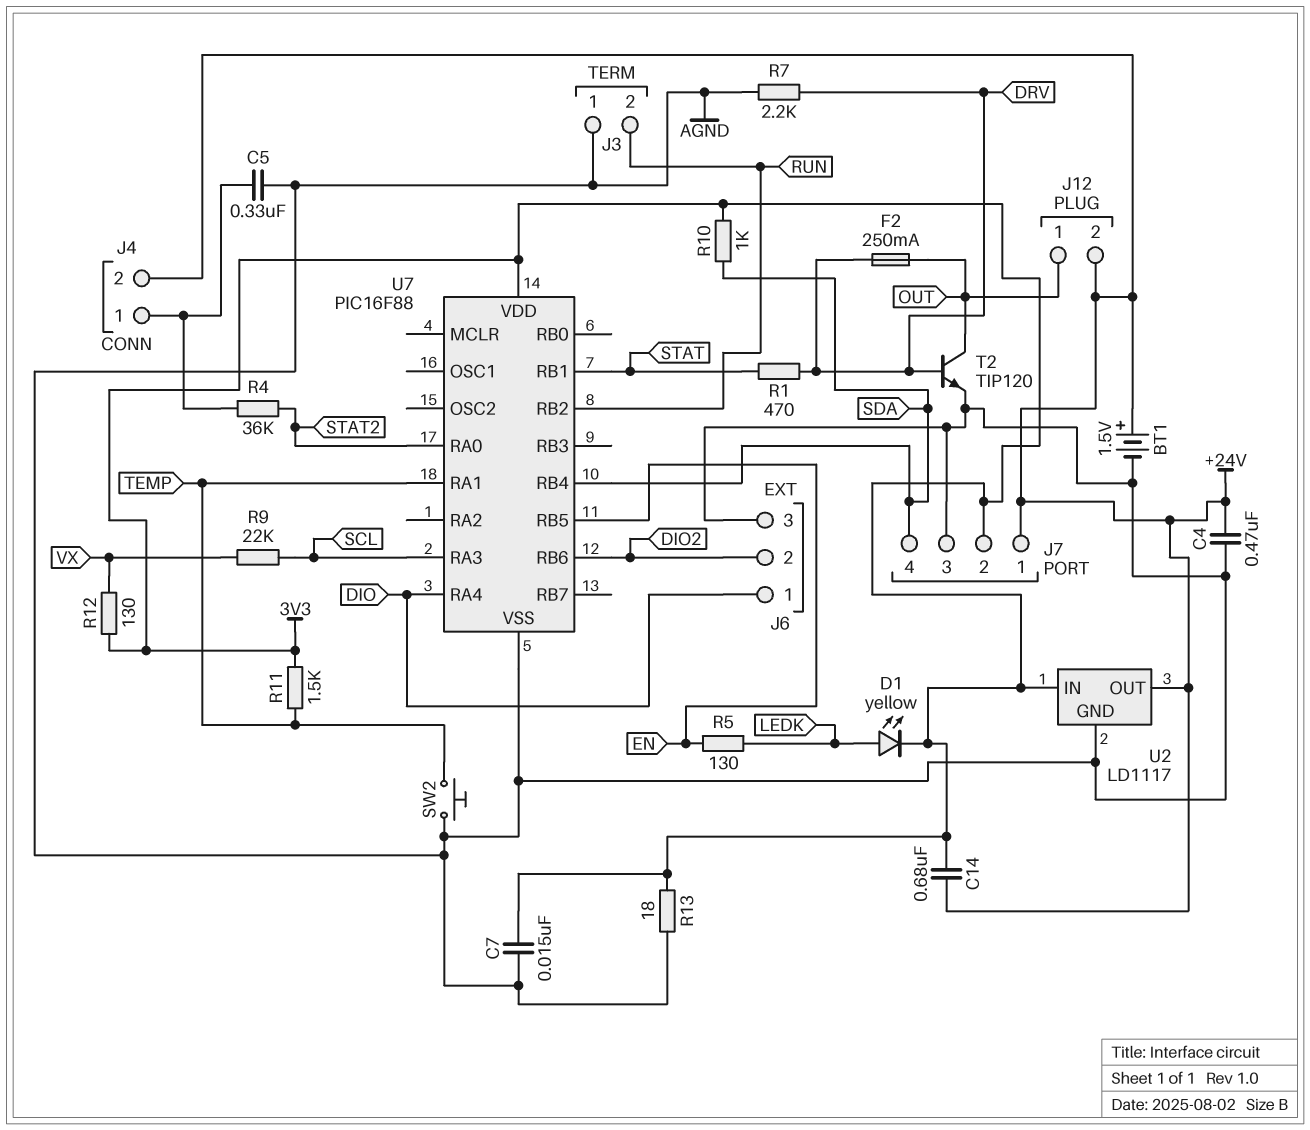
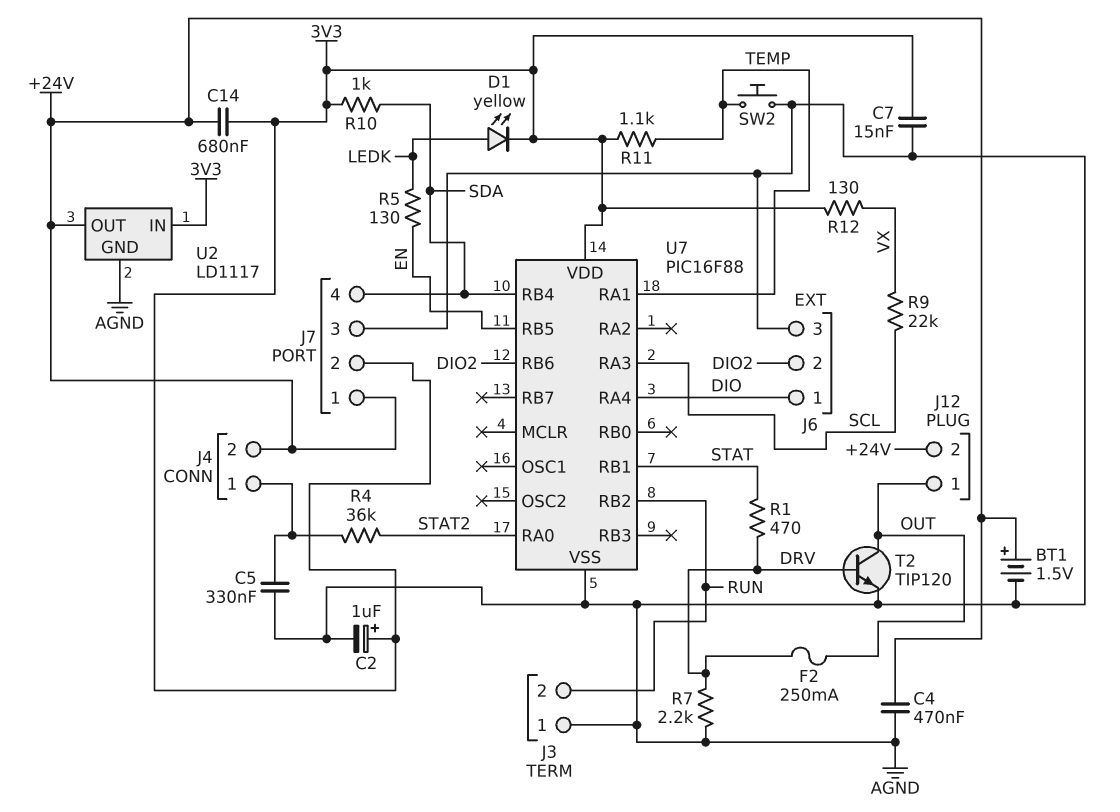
C2: none -> 1uF (plus 3V3, minus AGND)
R11: 1.5k (3V3, TEMP) -> 1.1k (3V3, TEMP)
R13: 18 (3V3, AGND) -> none

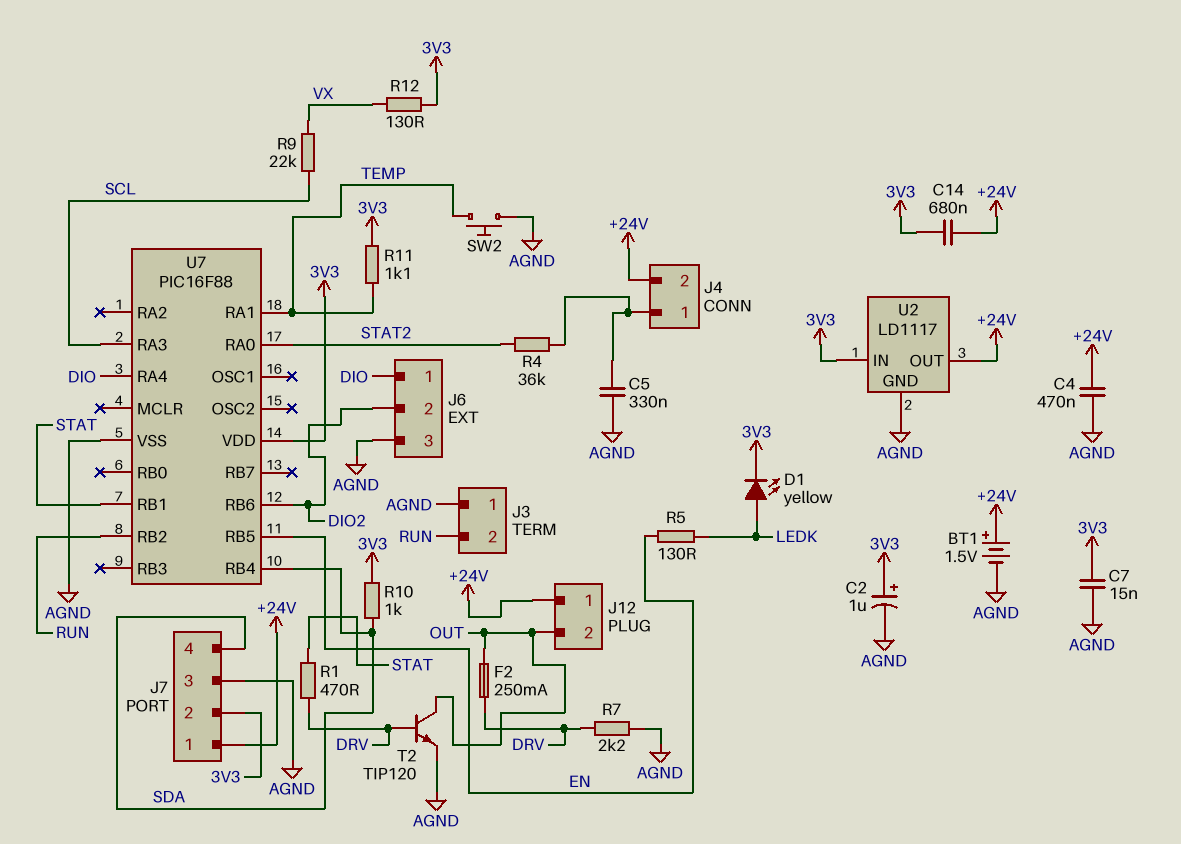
J12 pin 1: OUT -> +24V
J12 pin 2: +24V -> OUT

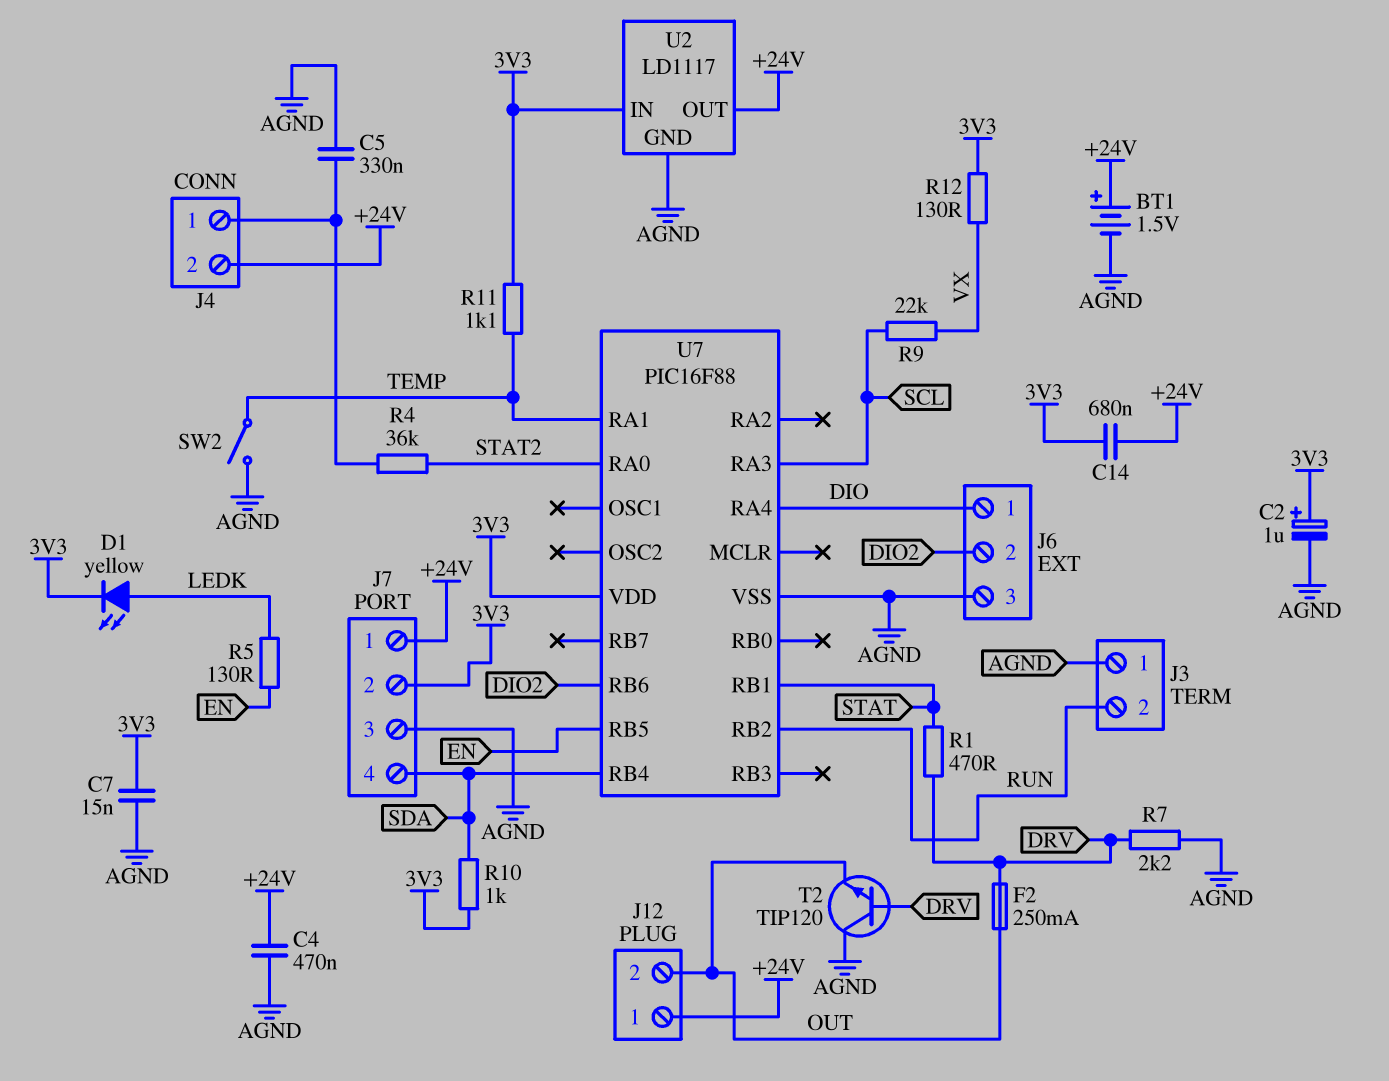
SW2: button (AGND, TEMP) -> switch (AGND, TEMP)
T2: NPN TIP120 (B DRV, C OUT, E AGND) -> NPN TIP120 (B DRV, C AGND, E OUT)

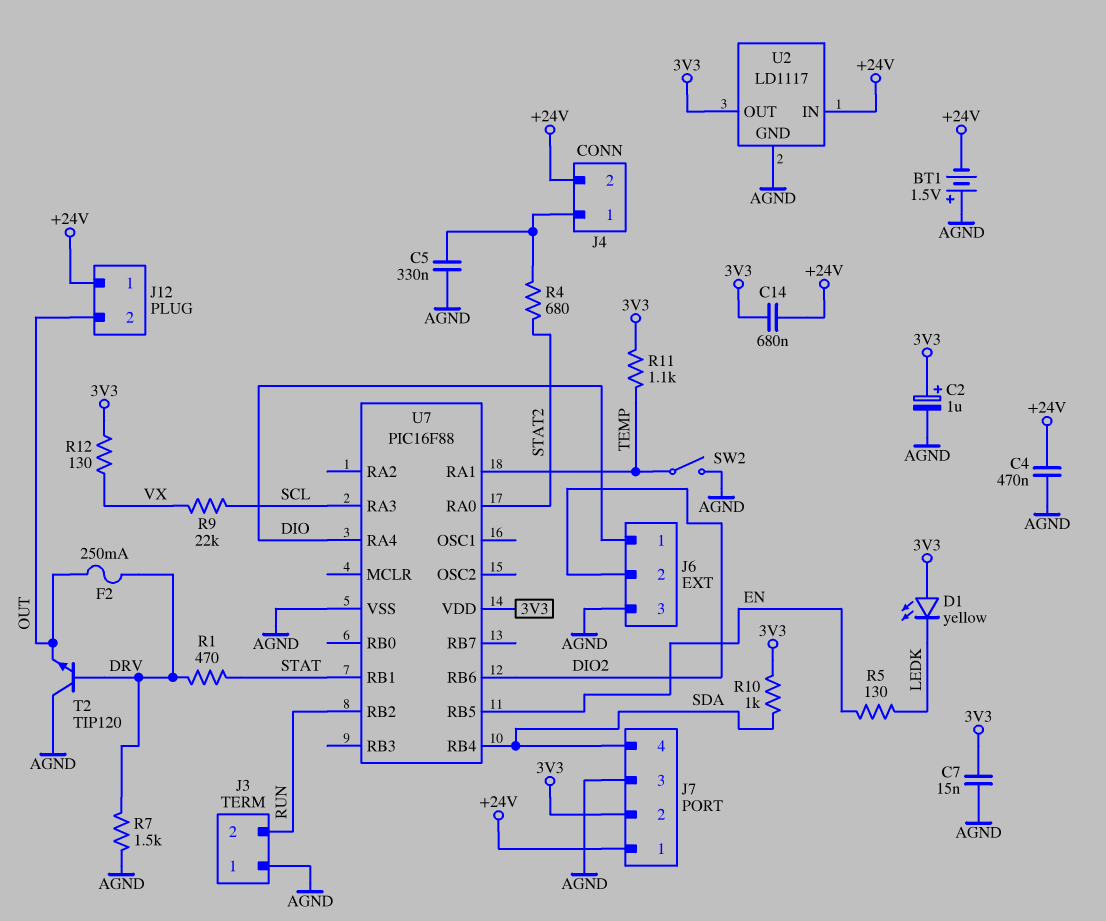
BT1: 1.5V (plus +24V, minus AGND) -> 1.5V (plus AGND, minus +24V)
D1: LED yellow (A LEDK, K 3V3) -> LED yellow (A 3V3, K LEDK)
R4: 36k (J4/1, STAT2) -> 680 (J4/1, STAT2)
R7: 2.2k (AGND, DRV) -> 1.5k (AGND, DRV)
U2 pin IN: 3V3 -> +24V
U2 pin OUT: +24V -> 3V3

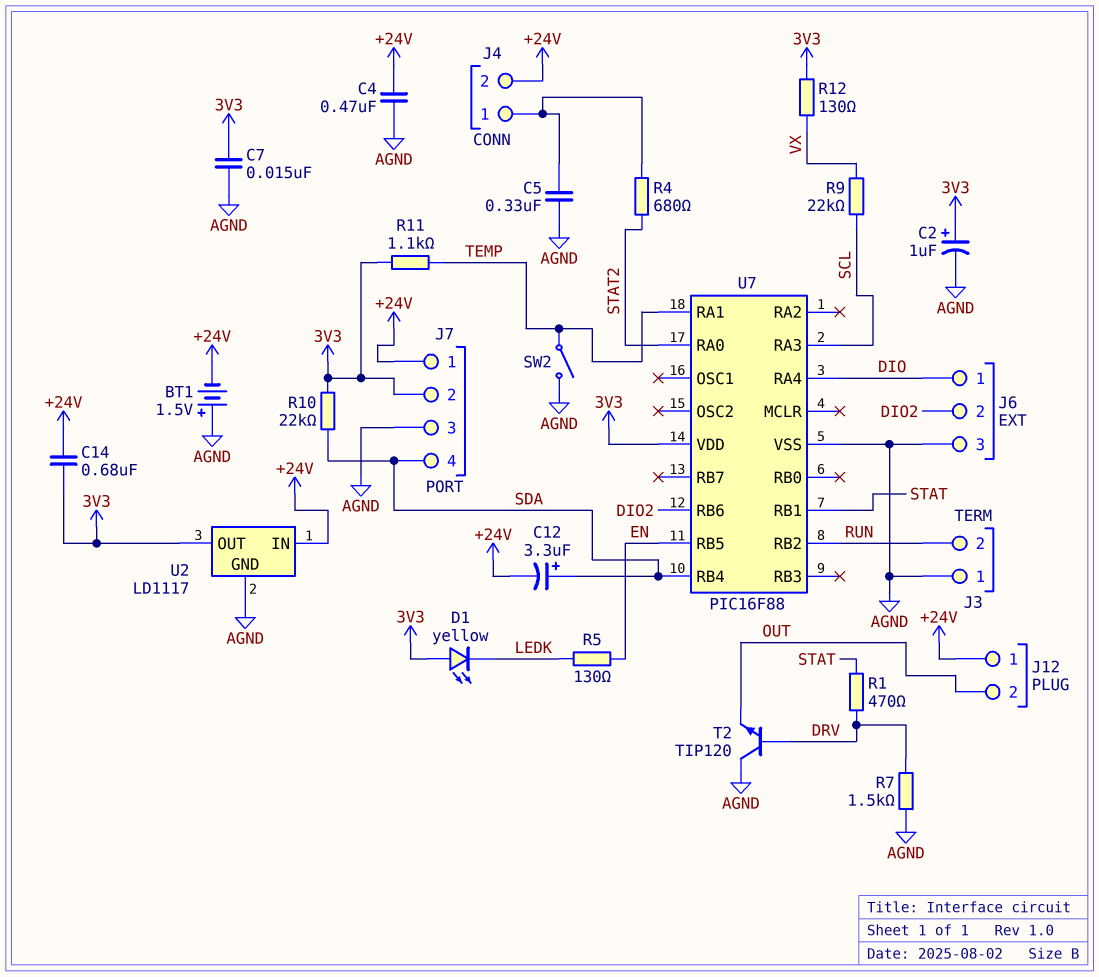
C12: none -> 3.3uF (plus SDA, minus +24V)
F2: 250mA (DRV, OUT) -> none
R10: 1k (3V3, SDA) -> 22k (3V3, SDA)

